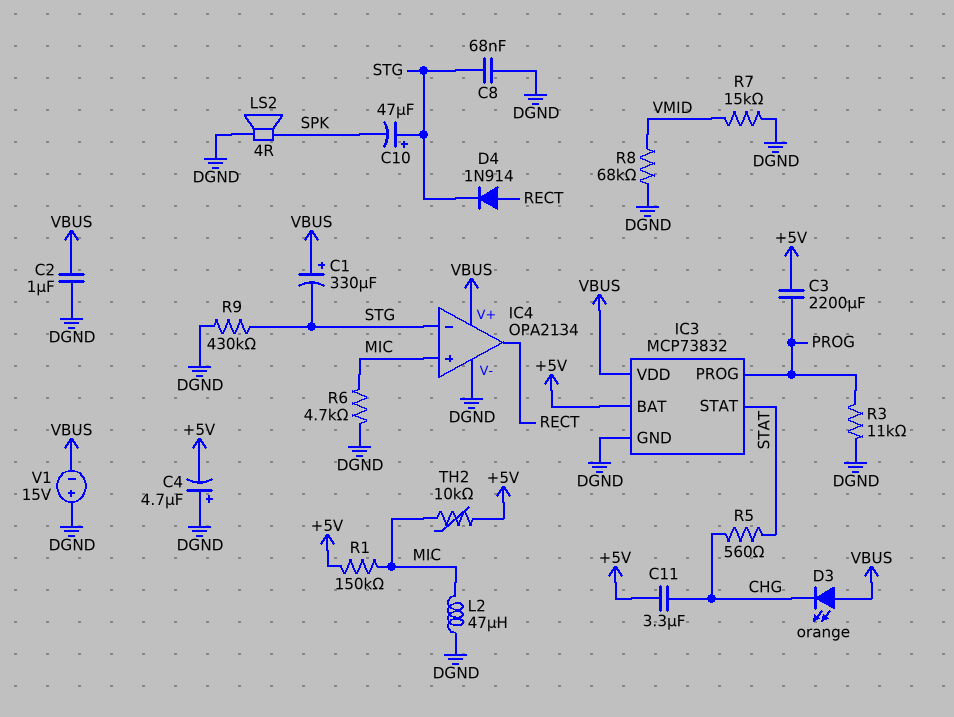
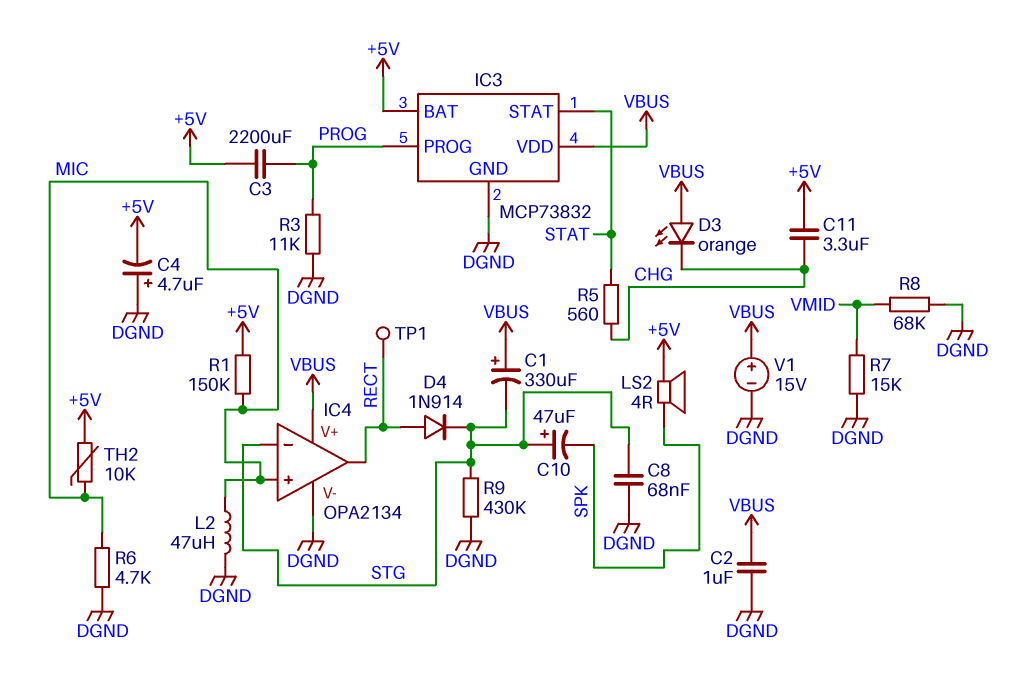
LS2: speaker 4R (DGND, SPK) -> speaker 4R (+5V, SPK)
TP1: none -> test point (RECT)
V1: 15V (plus DGND, minus VBUS) -> 15V (plus VBUS, minus DGND)

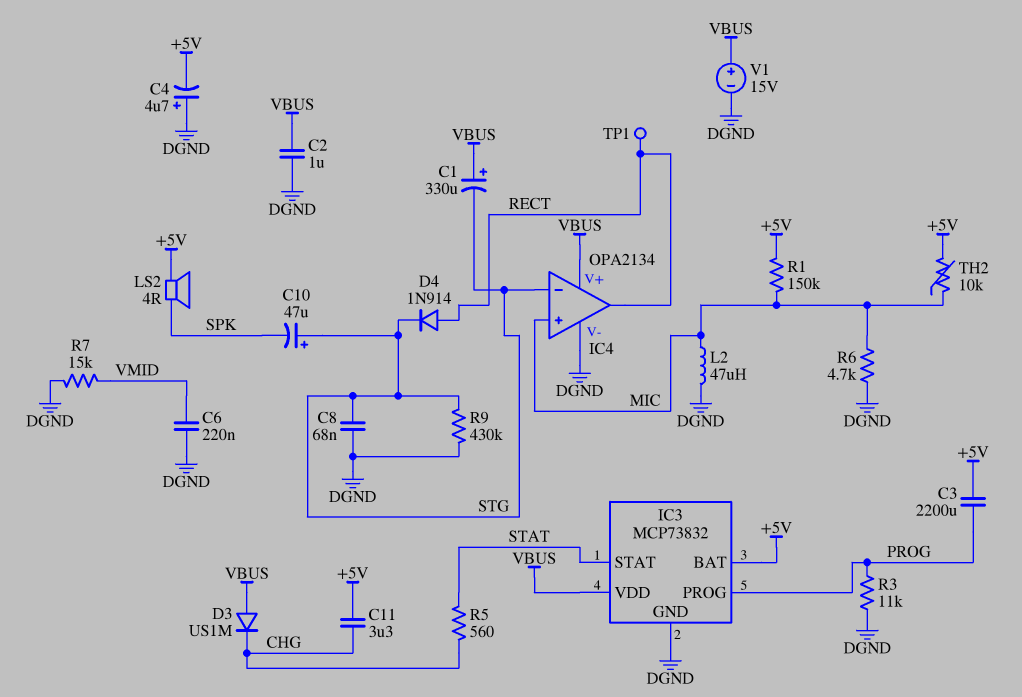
C6: none -> 220nF (DGND, VMID)
D3: LED orange (A VBUS, K CHG) -> diode US1M (A VBUS, K CHG)
R8: 68k (DGND, VMID) -> none

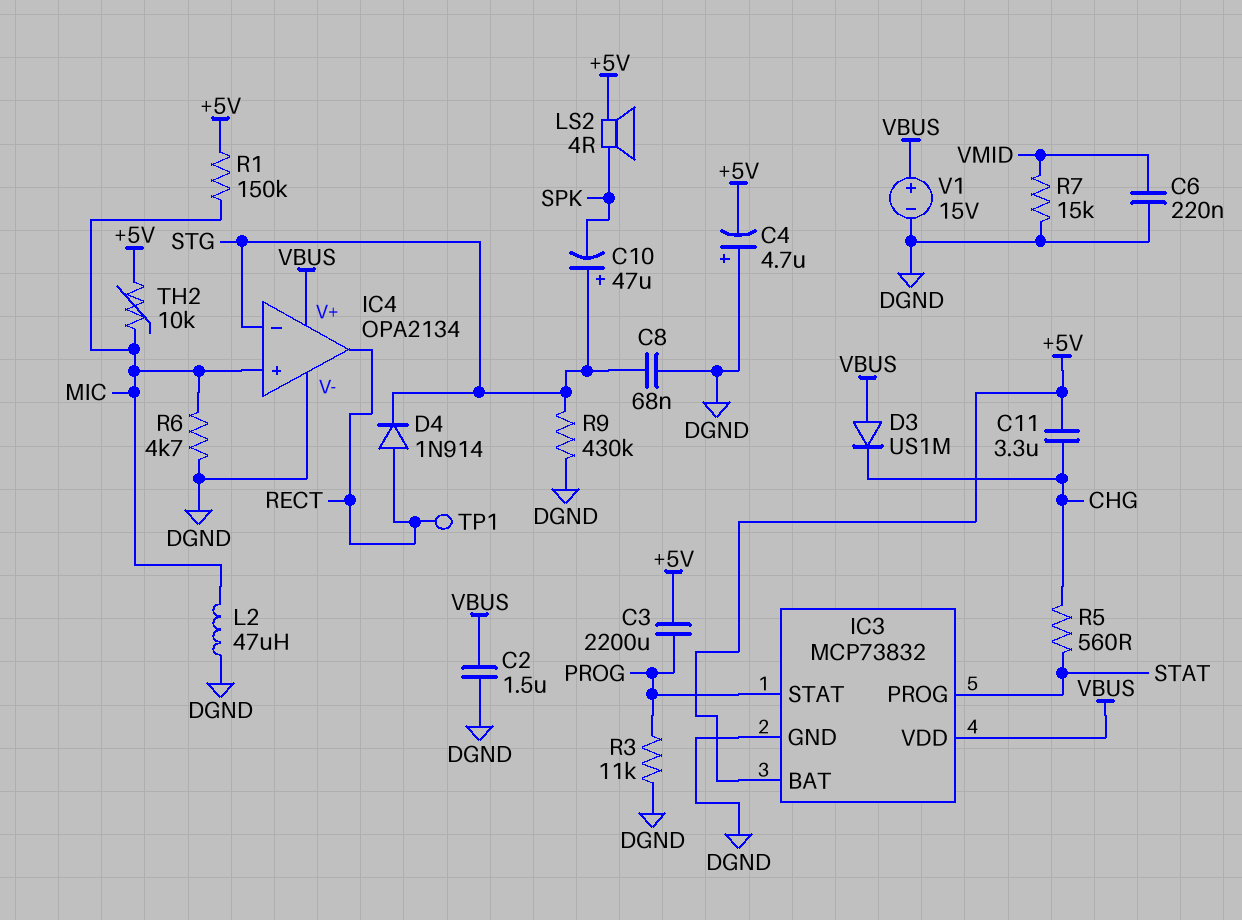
C1: 330uF (plus VBUS, minus STG) -> none
C2: 1uF (DGND, VBUS) -> 1.5uF (DGND, VBUS)
IC3 pin PROG: PROG -> STAT
IC3 pin STAT: STAT -> PROG

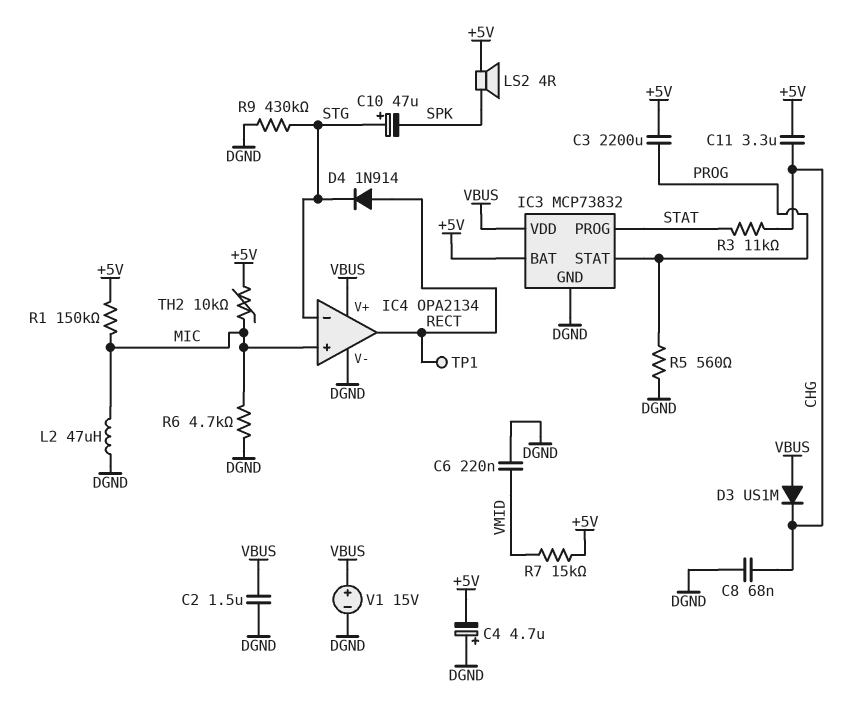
C8: 68nF (DGND, STG) -> 68nF (CHG, DGND)
R3: 11k (DGND, PROG) -> 11k (CHG, STAT)
R5: 560 (CHG, STAT) -> 560 (DGND, PROG)
R7: 15k (DGND, VMID) -> 15k (+5V, VMID)

